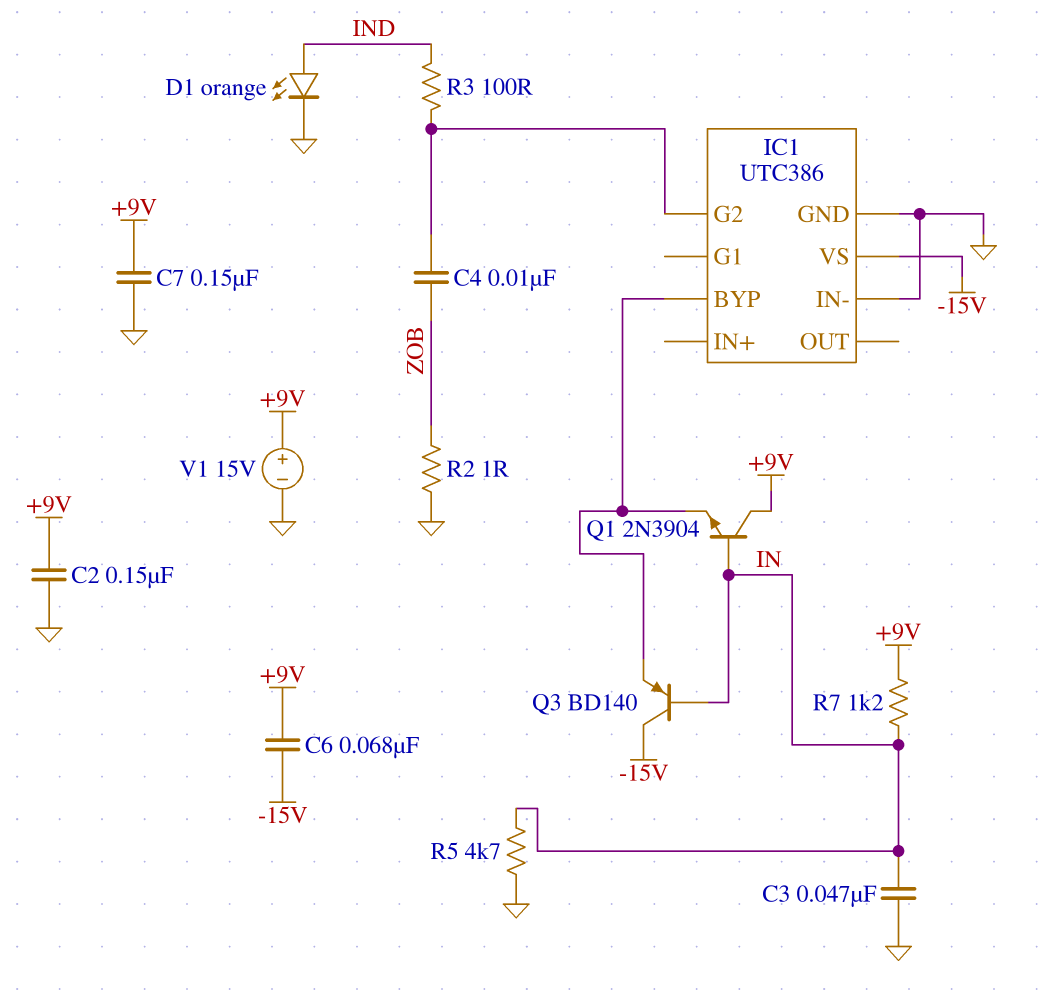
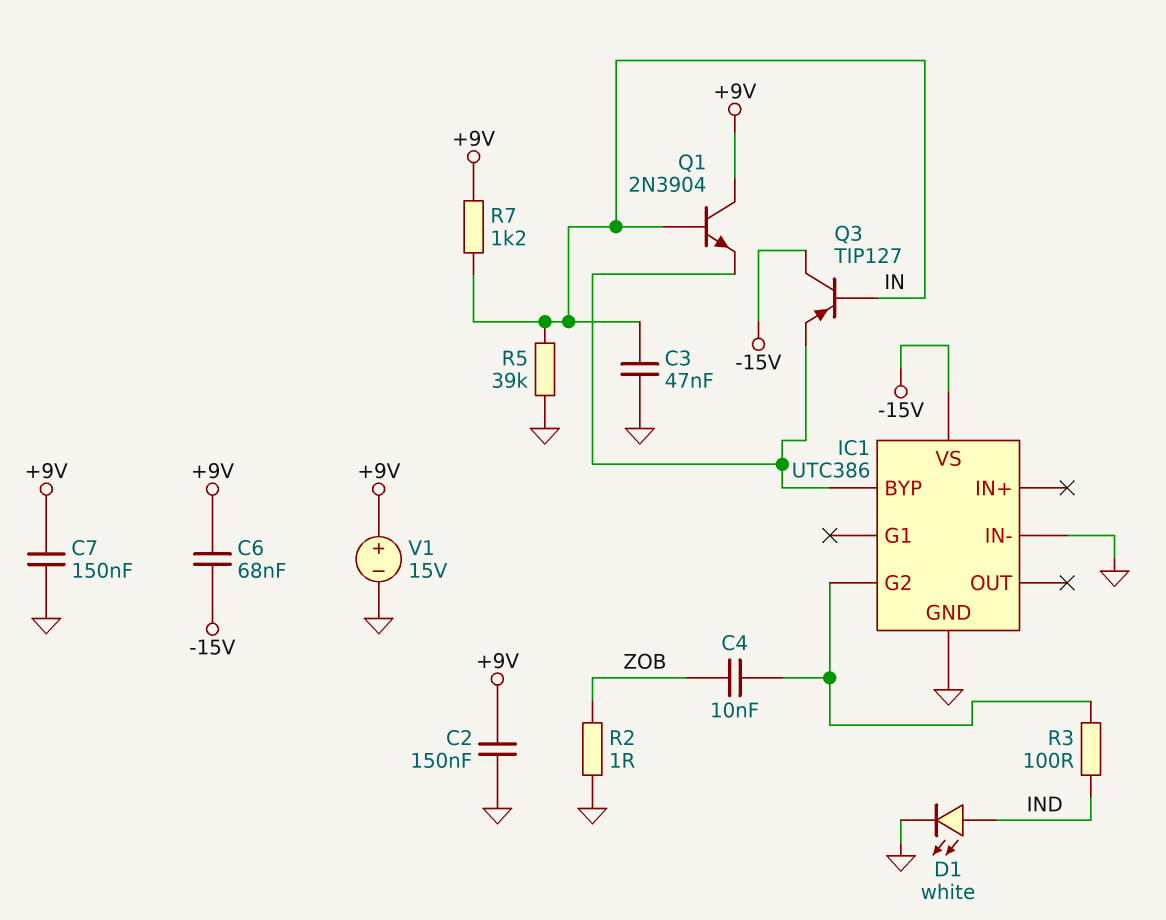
D1: LED orange (A IND, K GND) -> LED white (A IND, K GND)
Q3: PNP BD140 (B IN, C -15V, E IC1/BYP) -> PNP TIP127 (B IN, C -15V, E IC1/BYP)
R5: 4.7k (GND, IN) -> 39k (GND, IN)

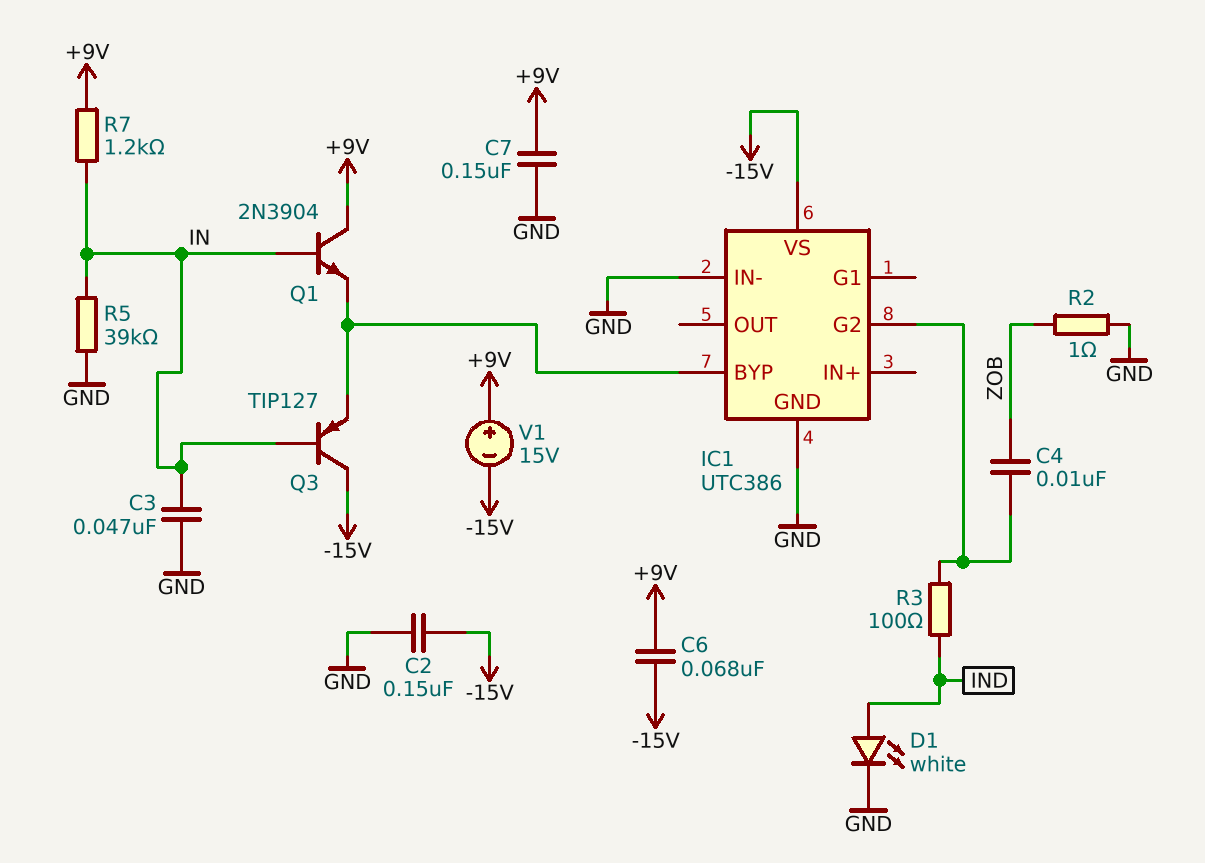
C2: 150nF (+9V, GND) -> 150nF (-15V, GND)
V1: 15V (plus +9V, minus GND) -> 15V (plus +9V, minus -15V)

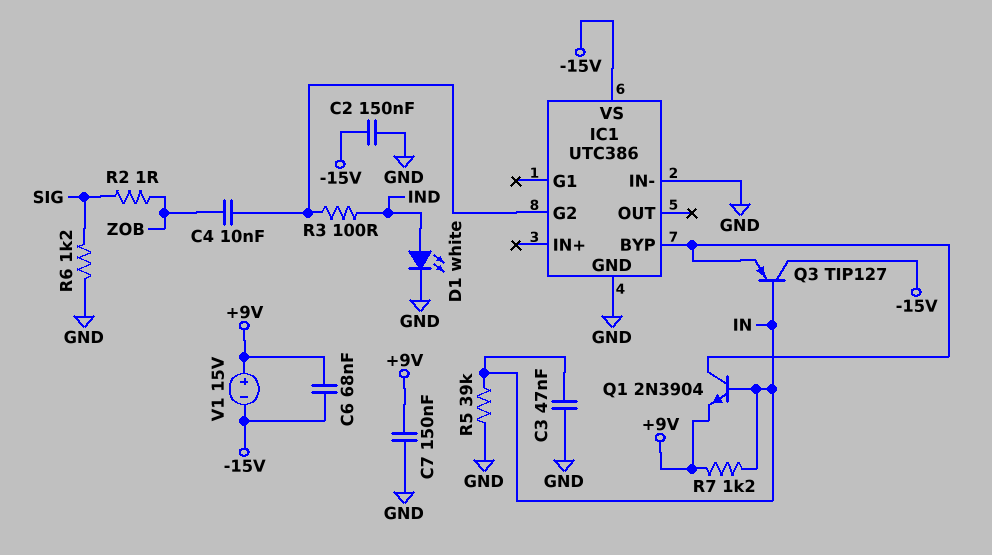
Q1: NPN 2N3904 (B IN, C +9V, E IC1/BYP) -> NPN 2N3904 (B IN, C IC1/BYP, E +9V)
R2: 1 (GND, ZOB) -> 1 (SIG, ZOB)
R6: none -> 1.2k (GND, SIG)

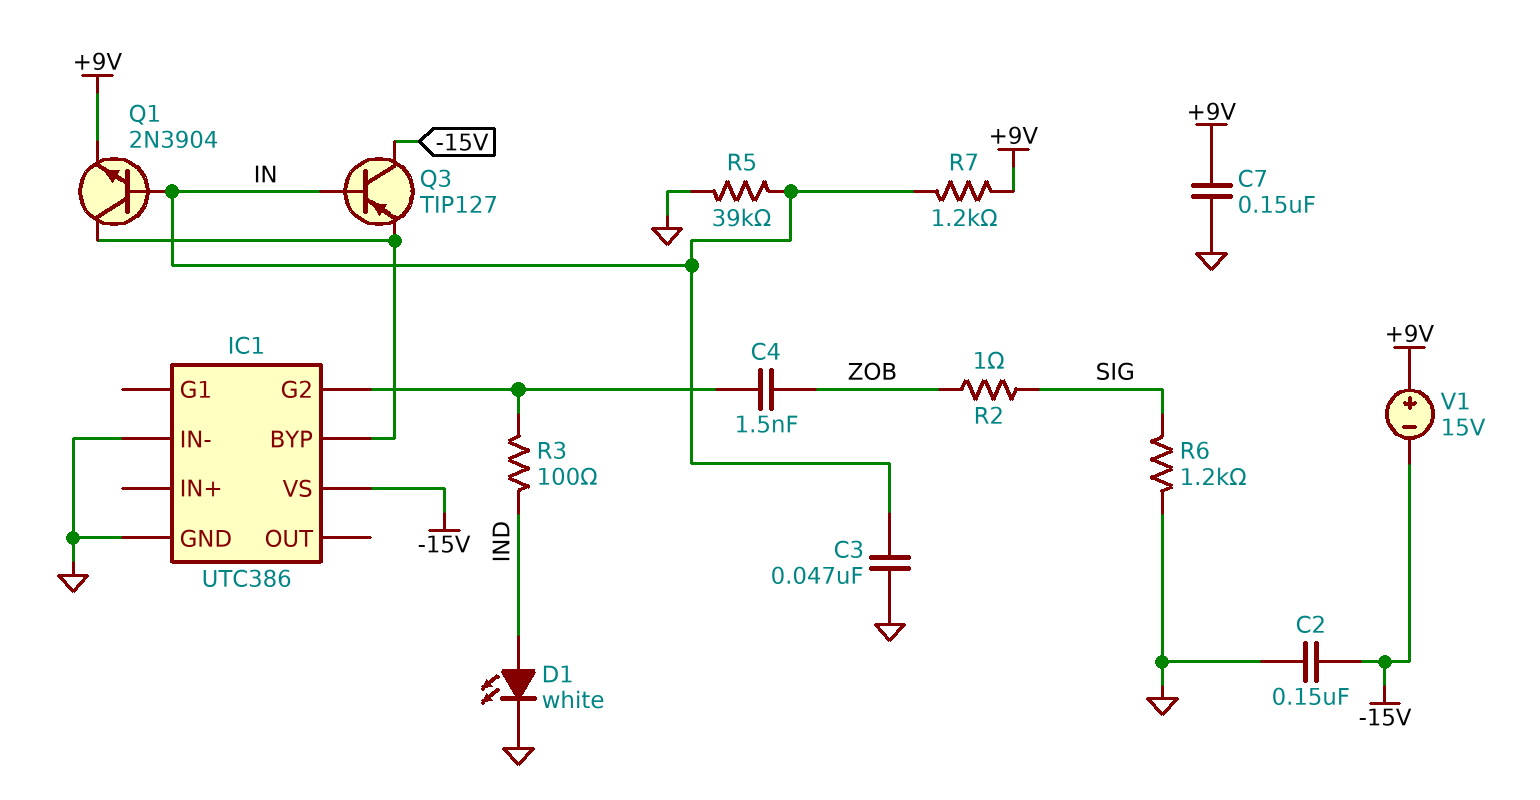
C4: 10nF (IC1/G2, ZOB) -> 1.5nF (IC1/G2, ZOB)
C6: 68nF (+9V, -15V) -> none

